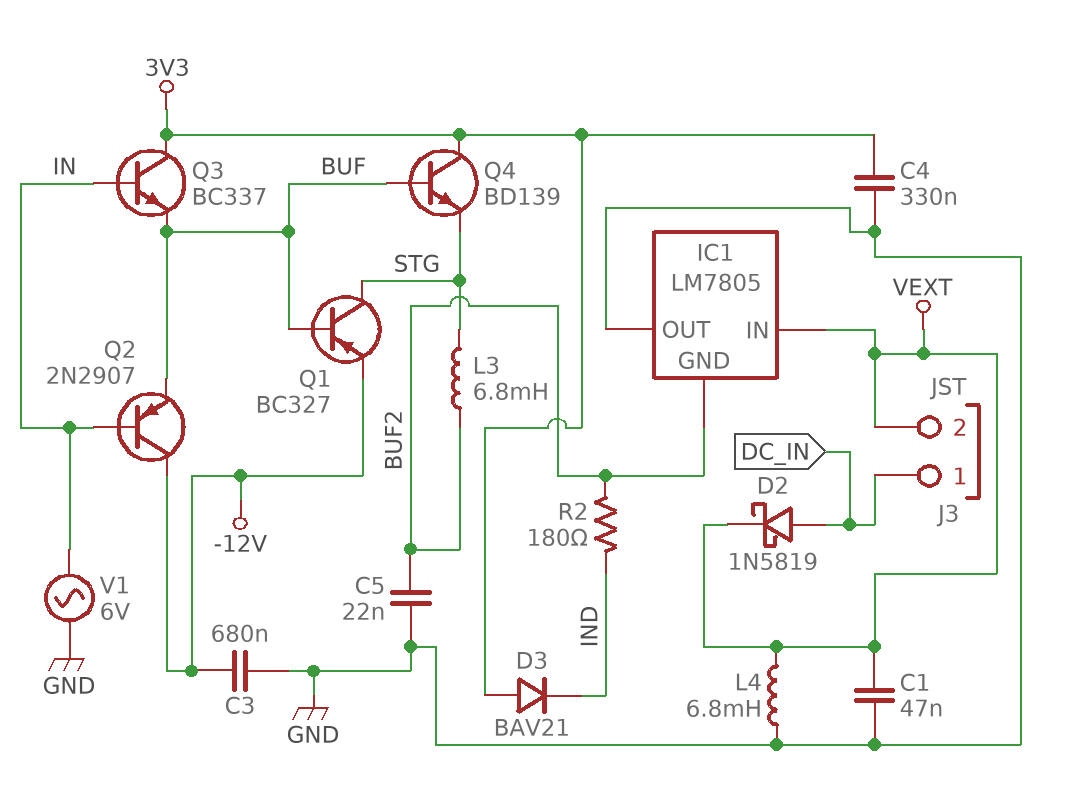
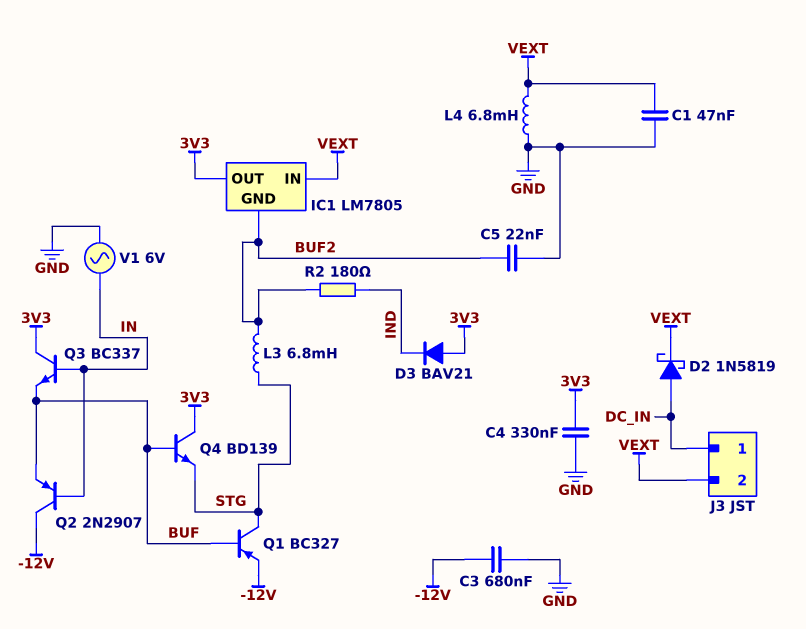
IC1 pin OUT: GND -> 3V3

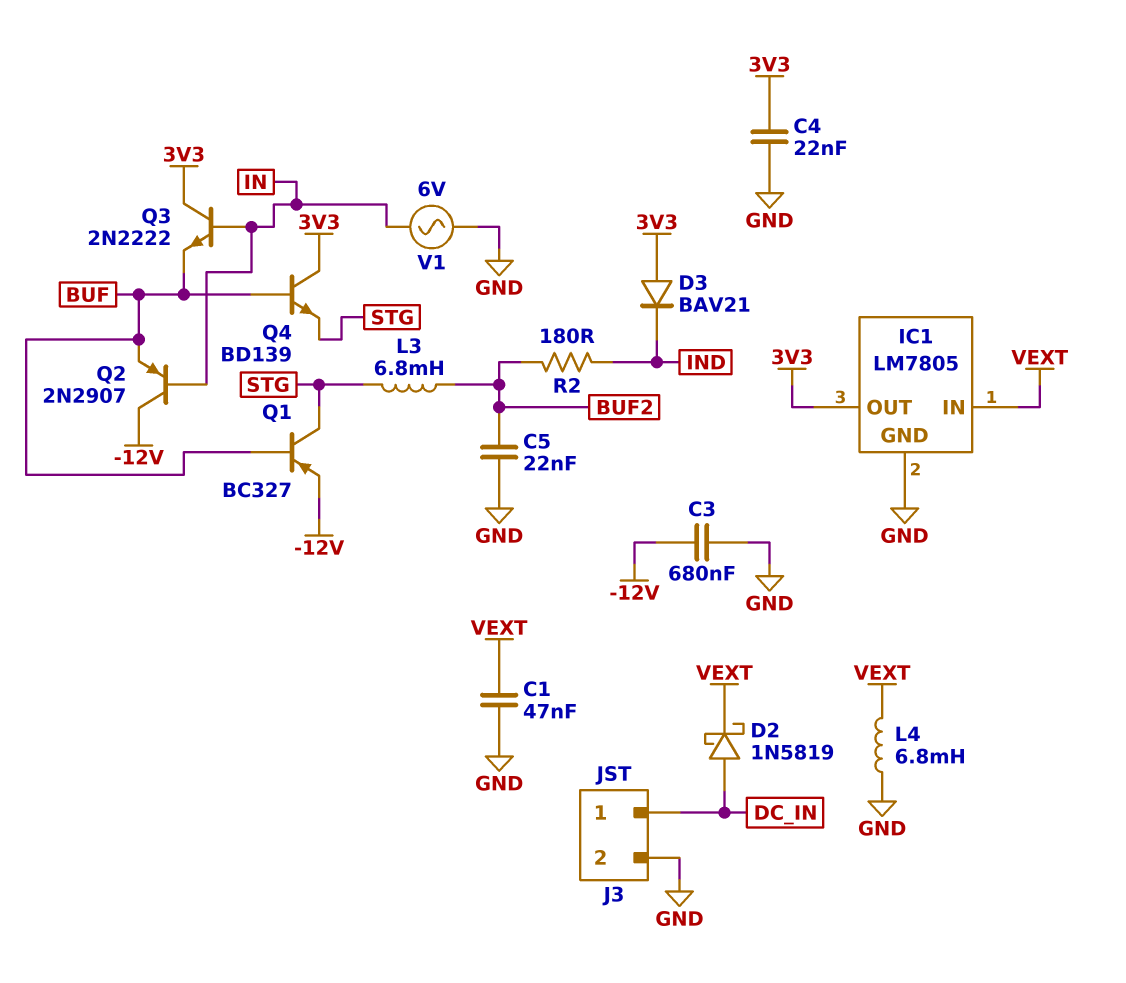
C4: 330nF (3V3, GND) -> 22nF (3V3, GND)
IC1 pin GND: BUF2 -> GND
J3 pin 2: VEXT -> GND
Q3: NPN BC337 (B IN, C 3V3, E BUF) -> NPN 2N2222 (B IN, C 3V3, E BUF)

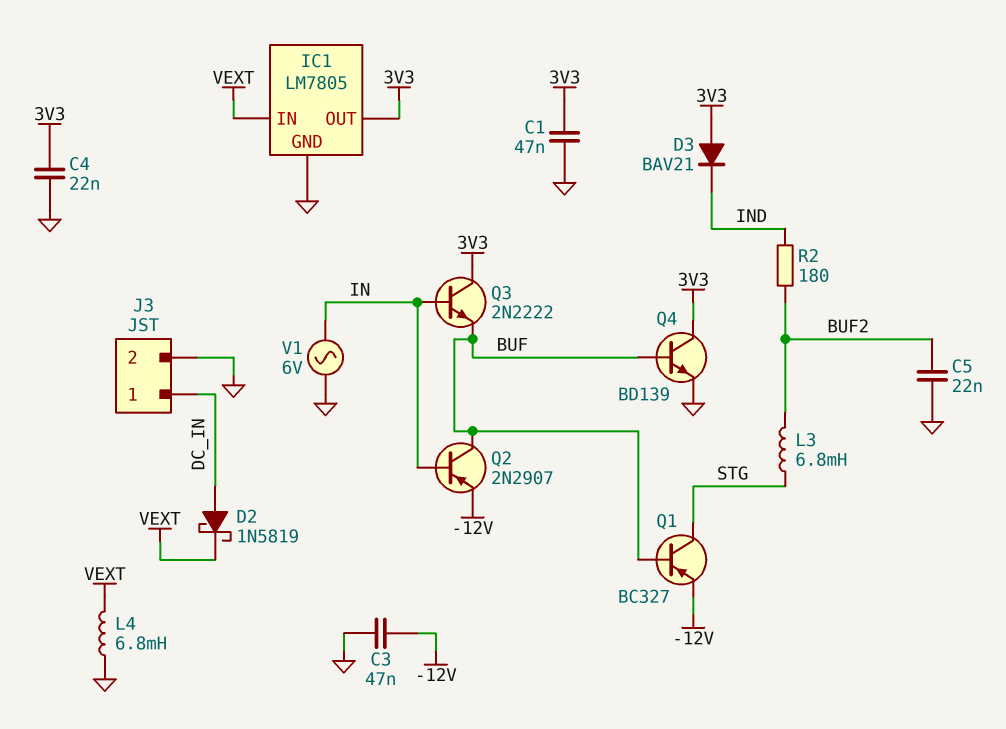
C1: 47nF (GND, VEXT) -> 47nF (3V3, GND)
C3: 680nF (-12V, GND) -> 47nF (-12V, GND)
Q2: PNP 2N2907 (B IN, C -12V, E BUF) -> PNP 2N2907 (B IN, C BUF, E -12V)
Q4: NPN BD139 (B BUF, C 3V3, E STG) -> NPN BD139 (B BUF, C 3V3, E GND)

